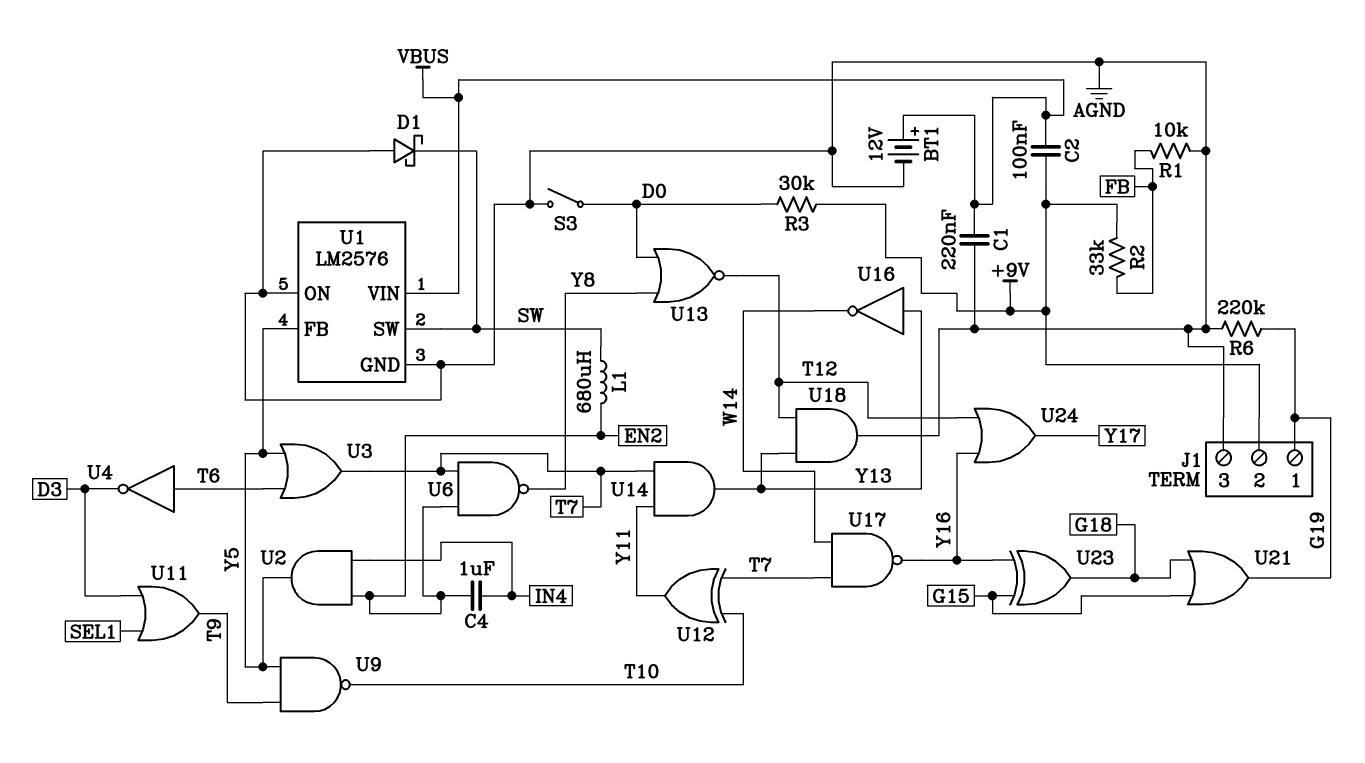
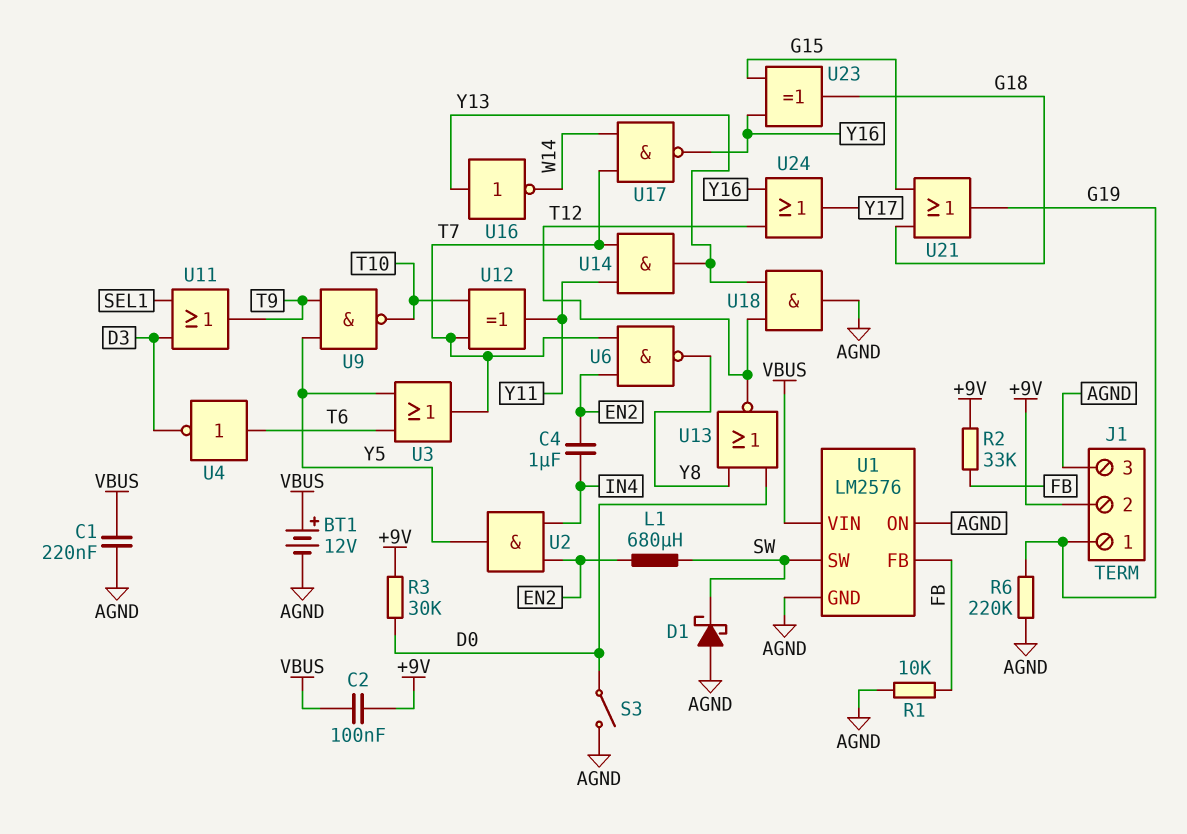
U1 pin FB: Y5 -> FB

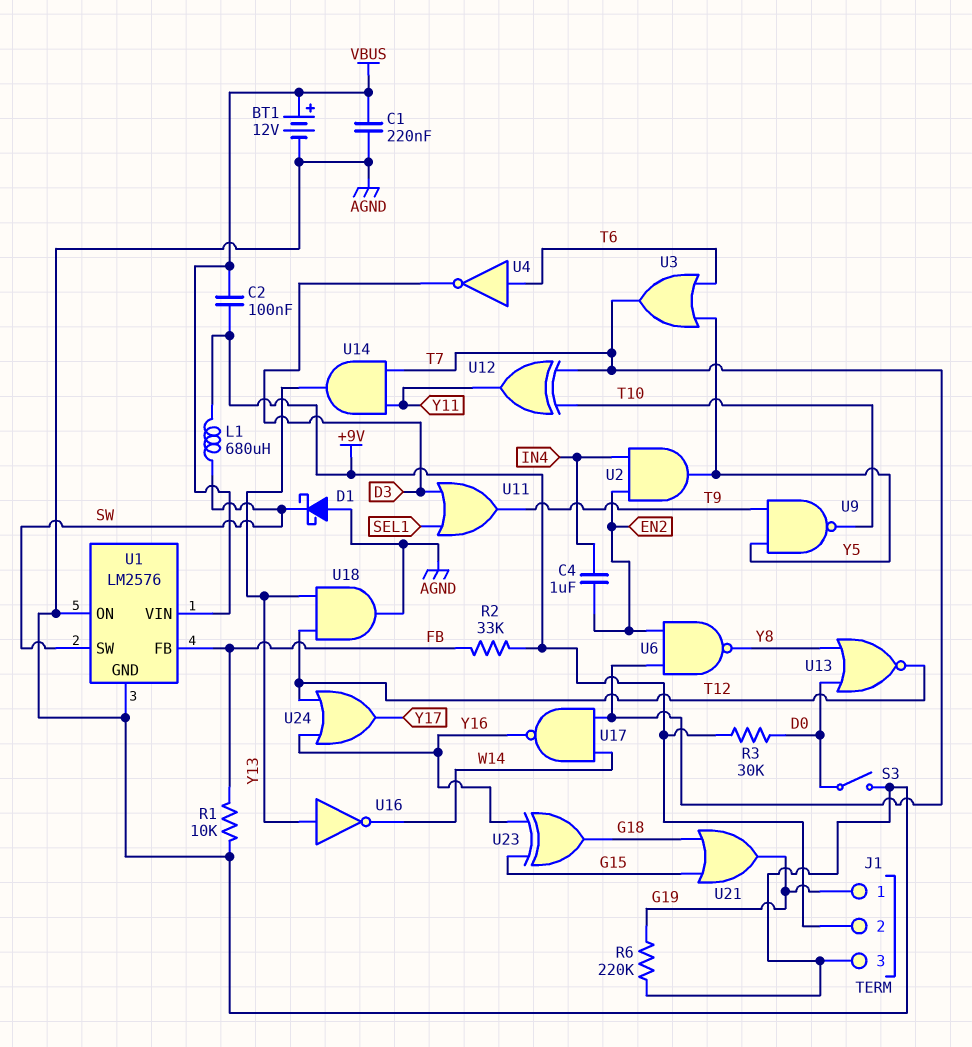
L1: 680uH (EN2, SW) -> 680uH (+9V, SW)

